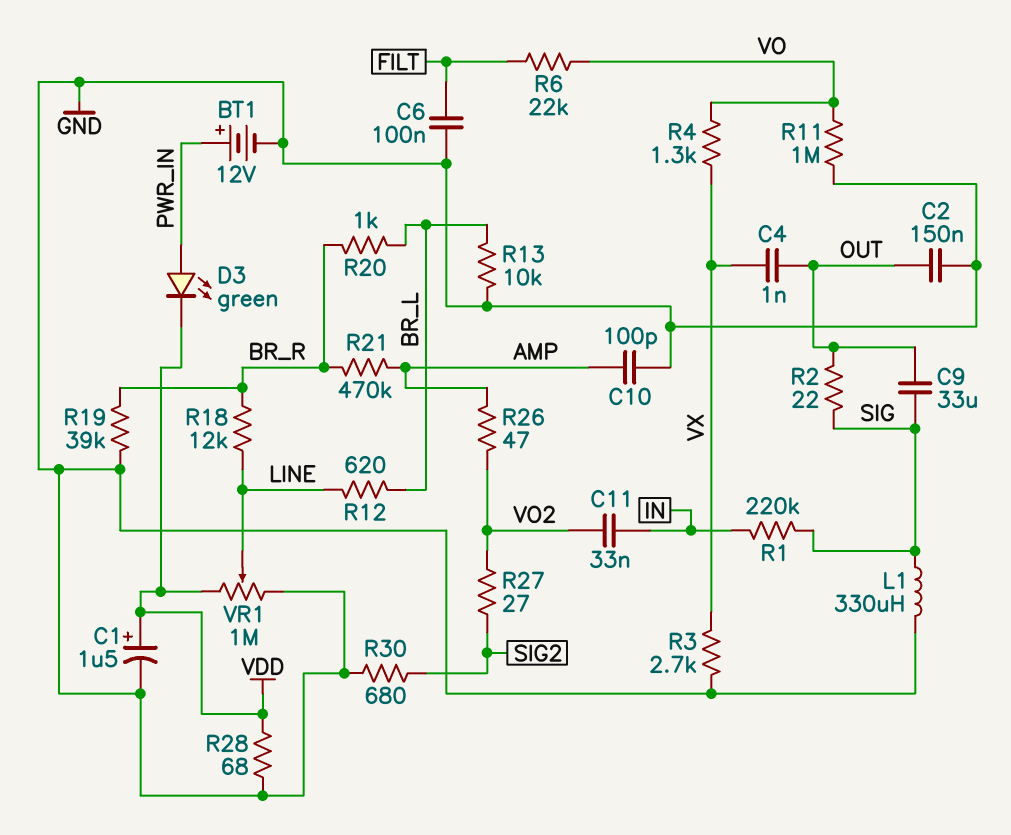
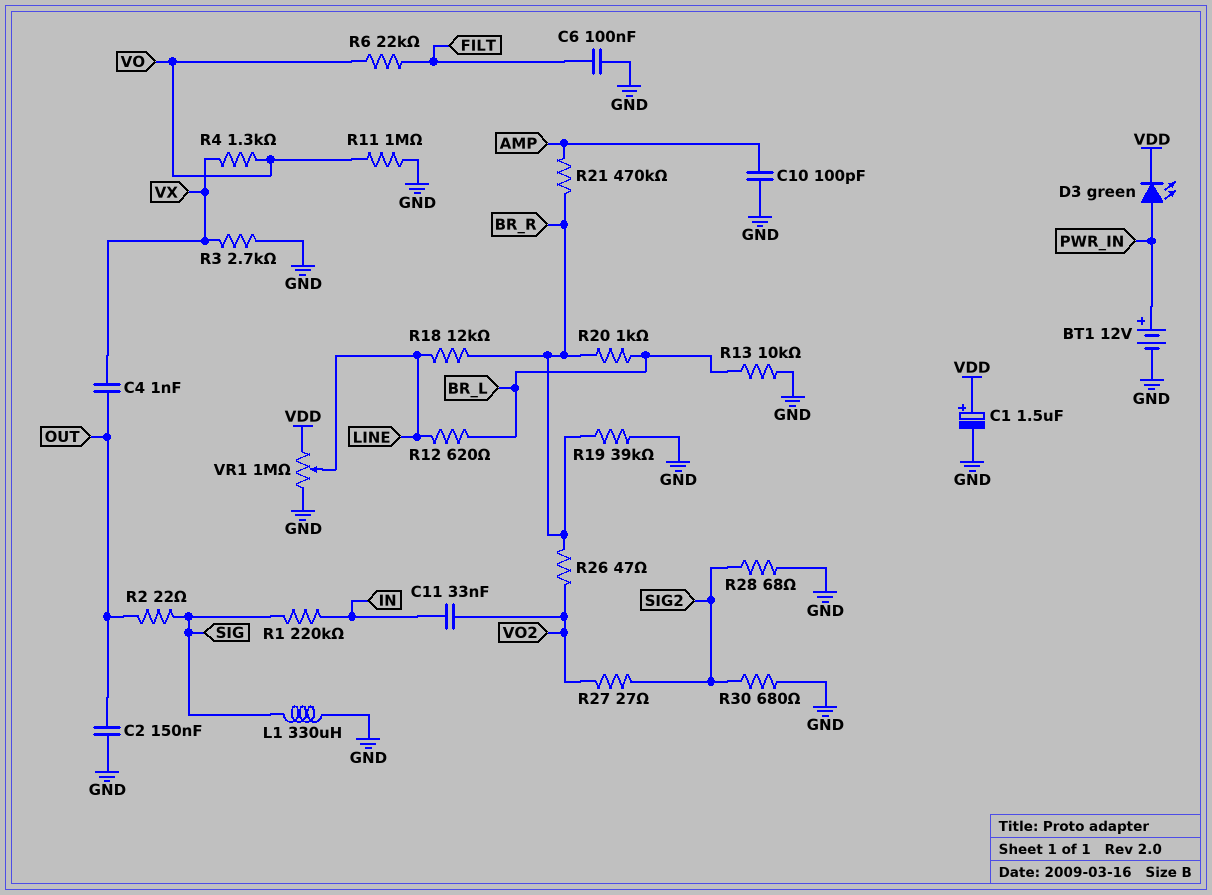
C9: 33uF (OUT, SIG) -> none
R26: 47 (AMP, VO2) -> 47 (BR_R, VO2)
R28: 68 (GND, VDD) -> 68 (GND, SIG2)

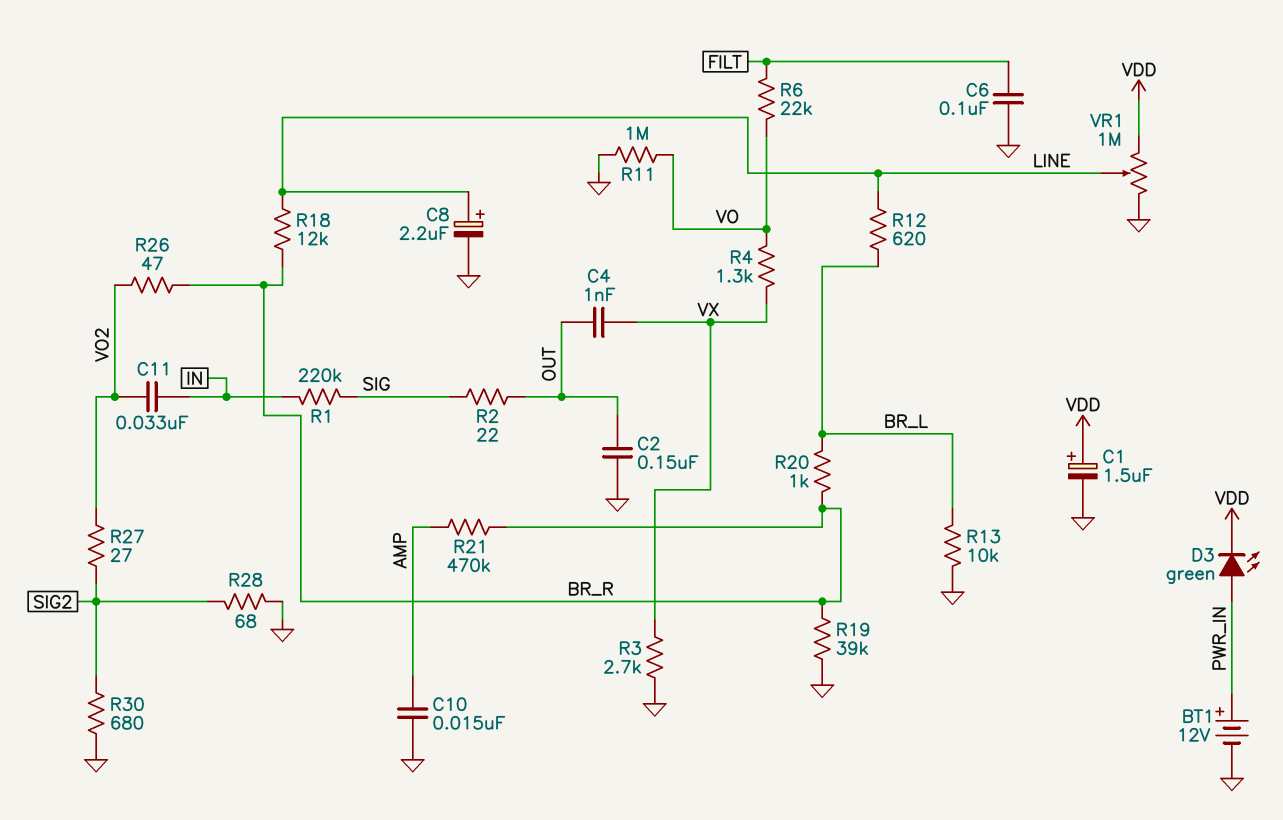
C8: none -> 2.2uF (plus LINE, minus GND)
C10: 100pF (AMP, GND) -> 15nF (AMP, GND)
L1: 330uH (GND, SIG) -> none

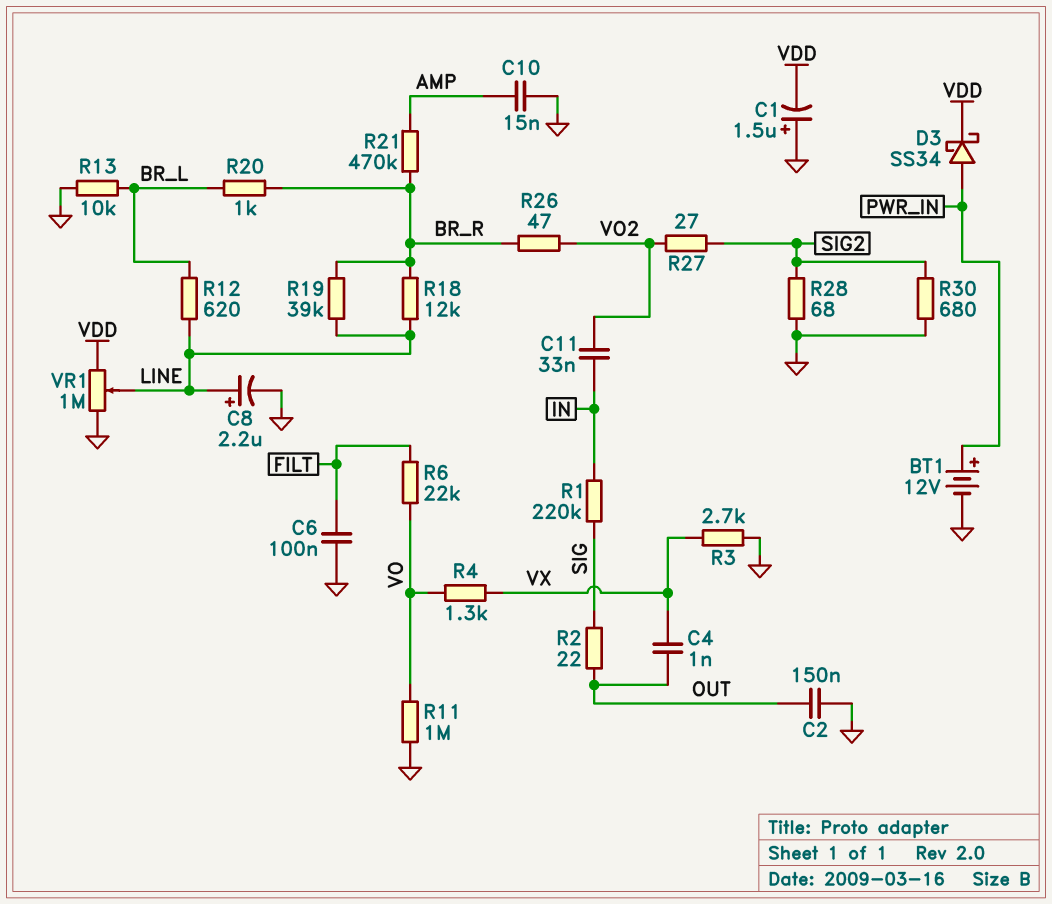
C1: 1.5uF (plus VDD, minus GND) -> 1.5uF (plus GND, minus VDD)
D3: LED green (A PWR_IN, K VDD) -> schottky SS34 (A PWR_IN, K VDD)
R19: 39k (BR_R, GND) -> 39k (BR_R, LINE)

